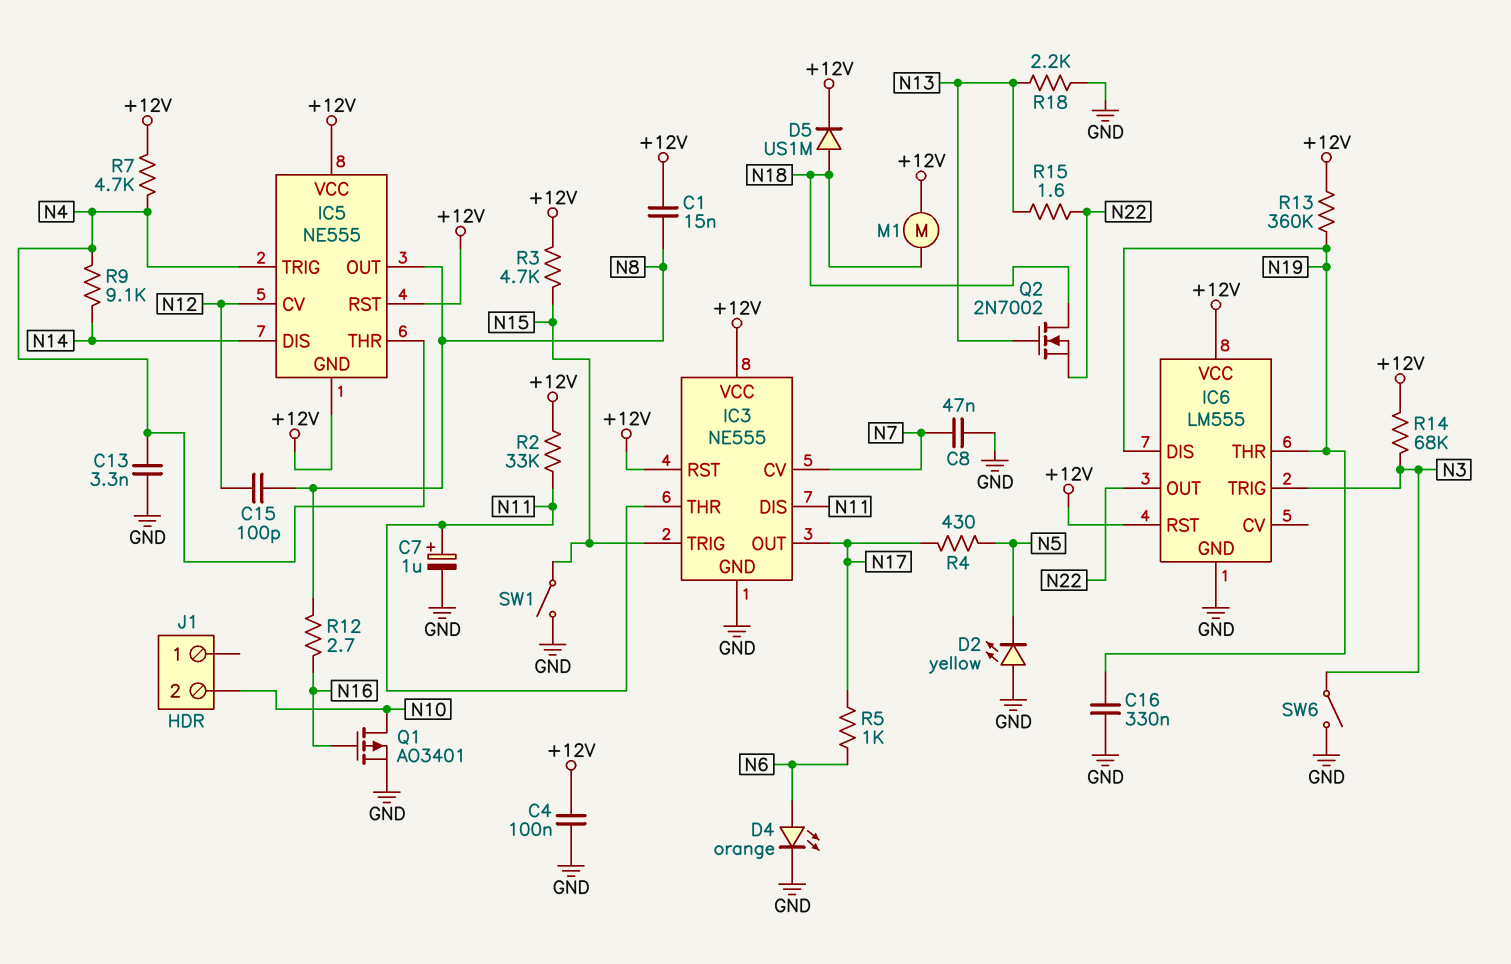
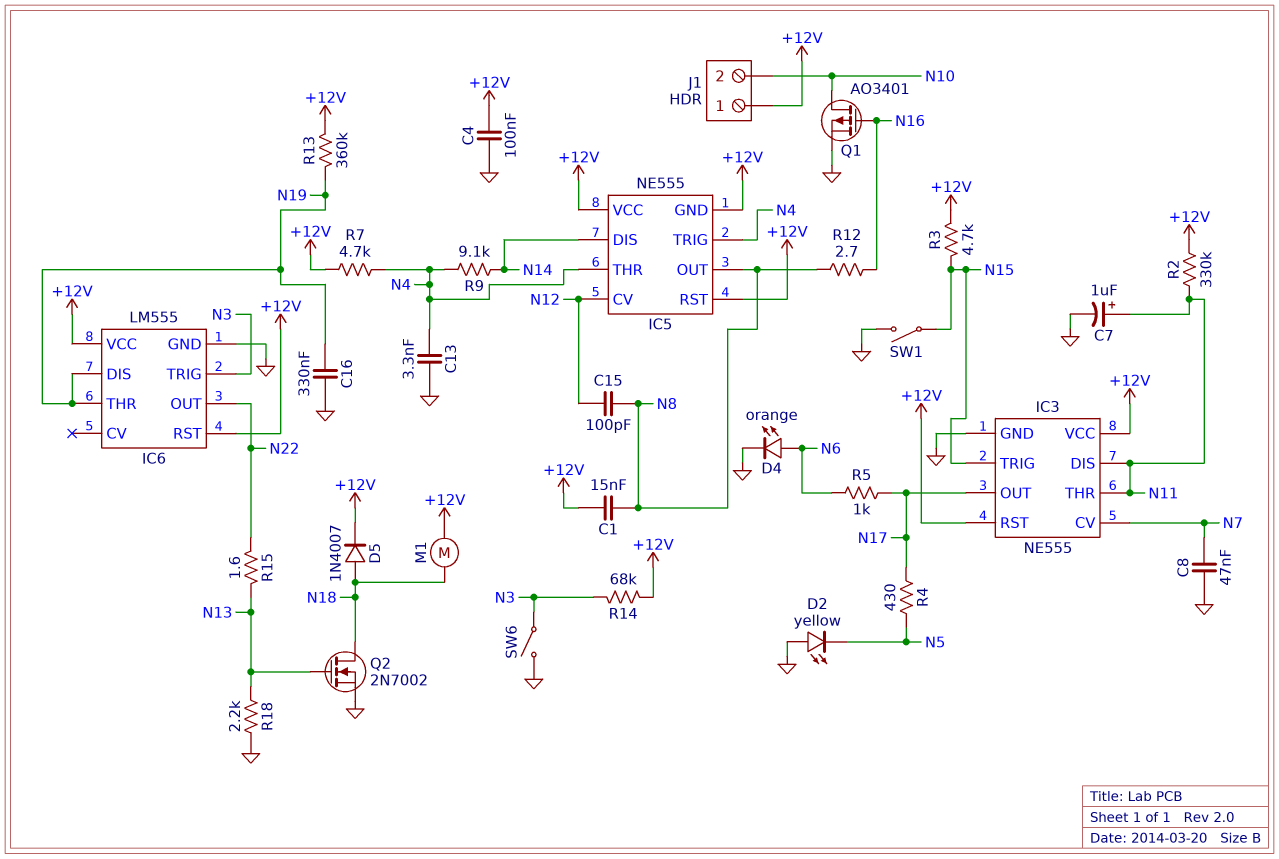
D5: diode US1M (A N18, K +12V) -> diode 1N4007 (A N18, K +12V)
J1 pin 1: none -> +12V
Q2: NMOS 2N7002 (G N13, D N18, S N22) -> NMOS 2N7002 (G N13, D N18, S GND)
R2: 33k (+12V, N11) -> 330k (+12V, N11)

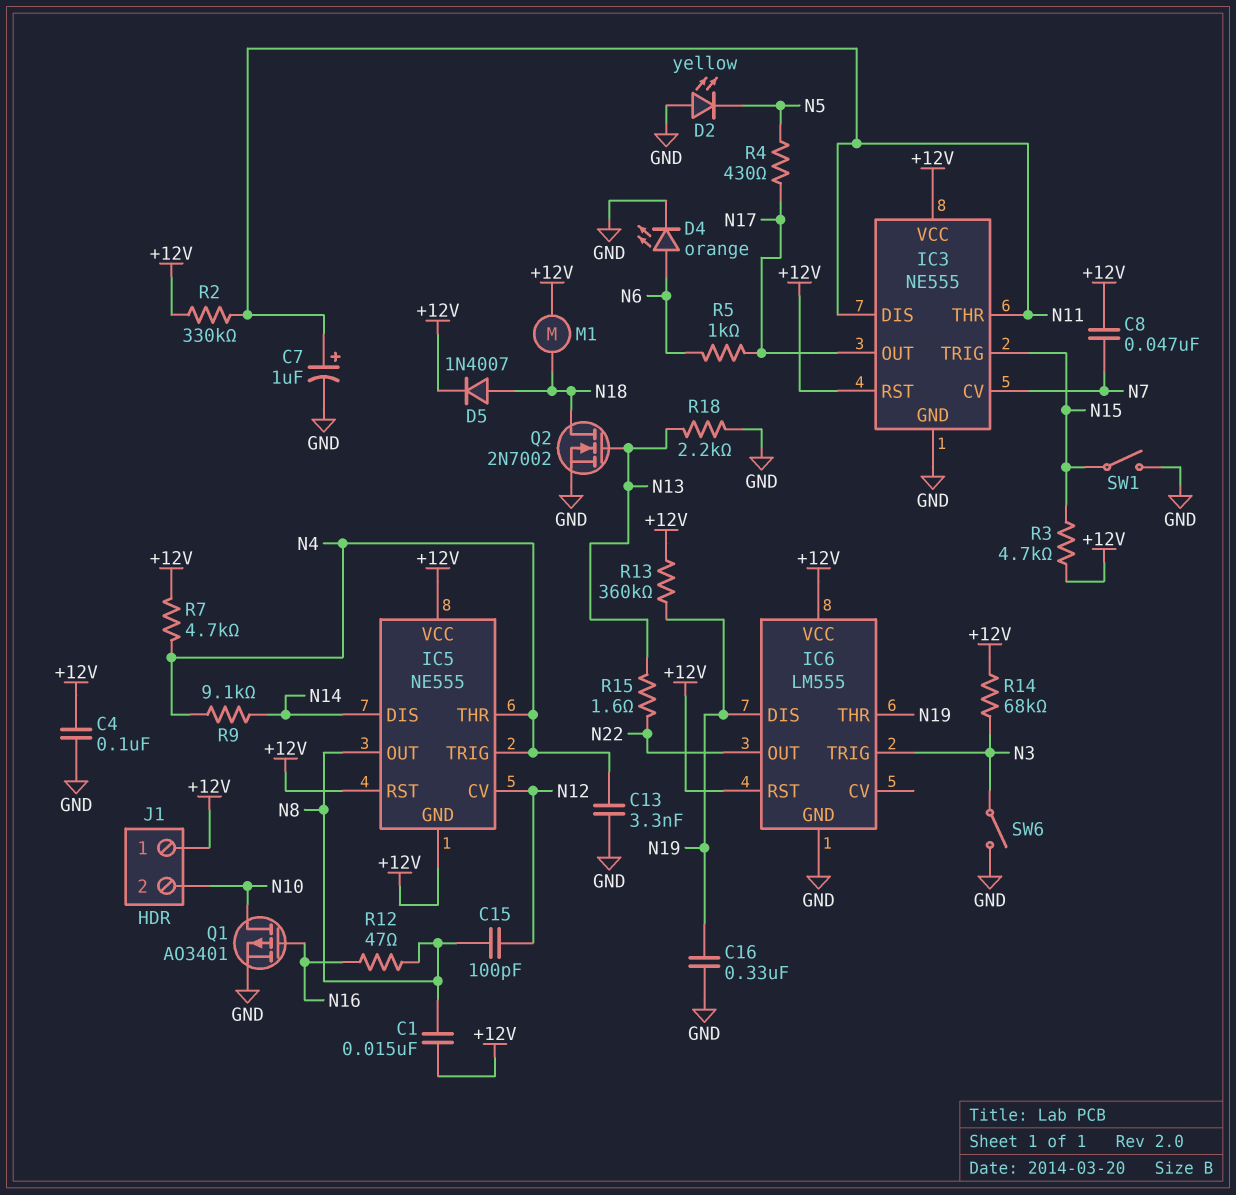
C8: 47nF (GND, N7) -> 47nF (+12V, N7)
R12: 2.7 (N8, N16) -> 47 (N8, N16)

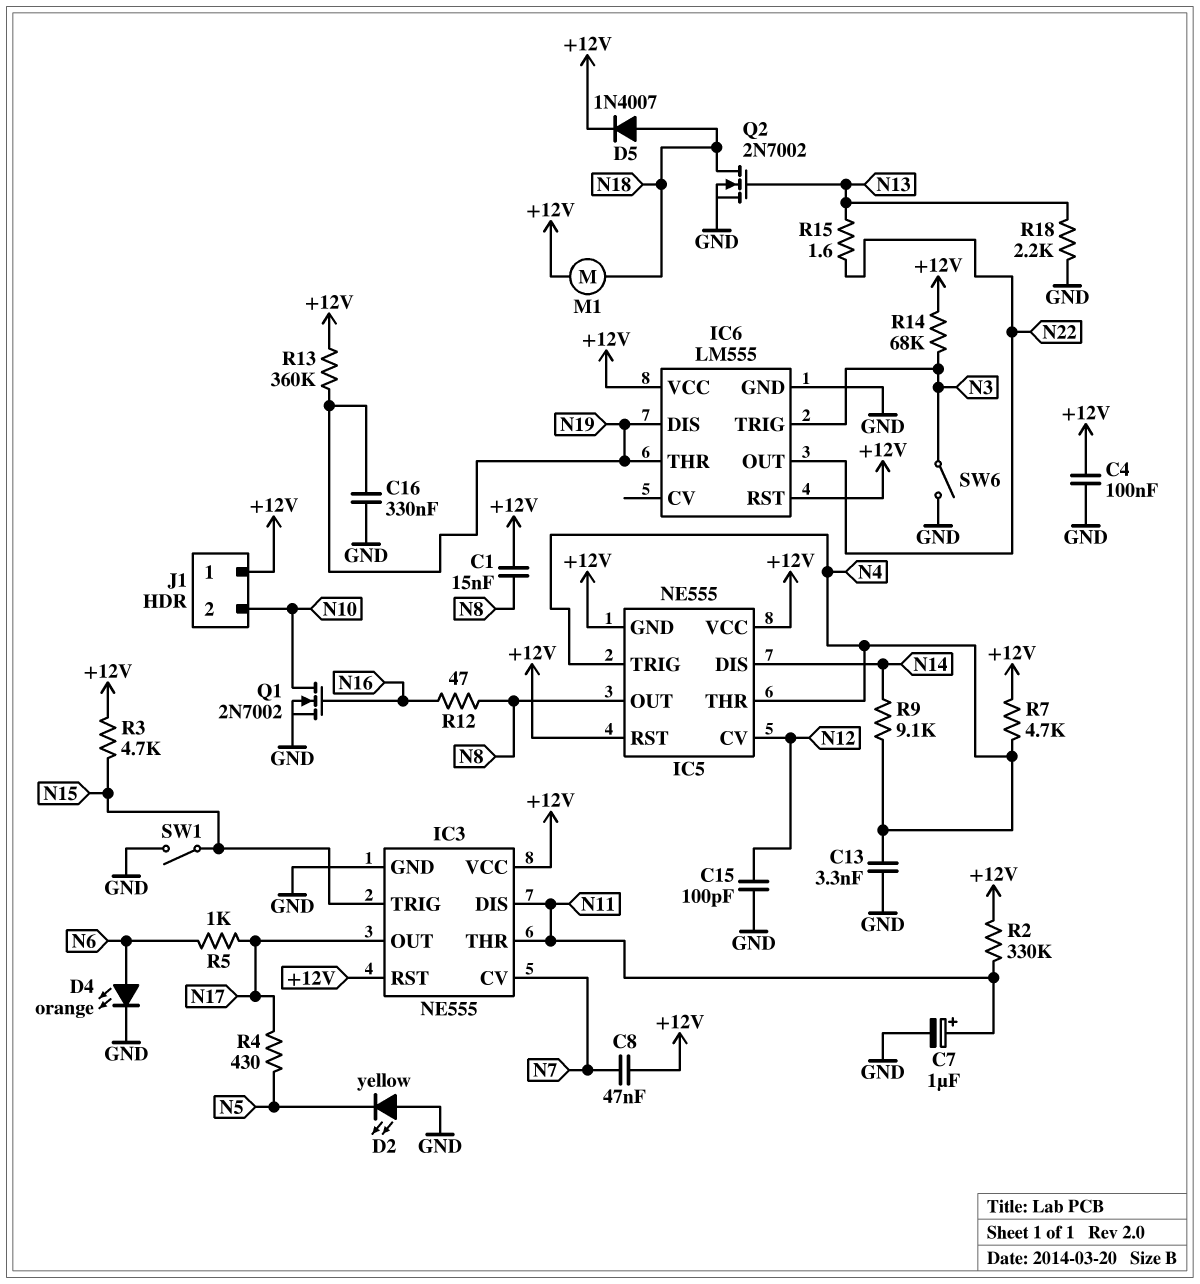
C15: 100pF (N8, N12) -> 100pF (GND, N12)
Q1: PMOS AO3401 (G N16, D N10, S GND) -> NMOS 2N7002 (G N16, D N10, S GND)

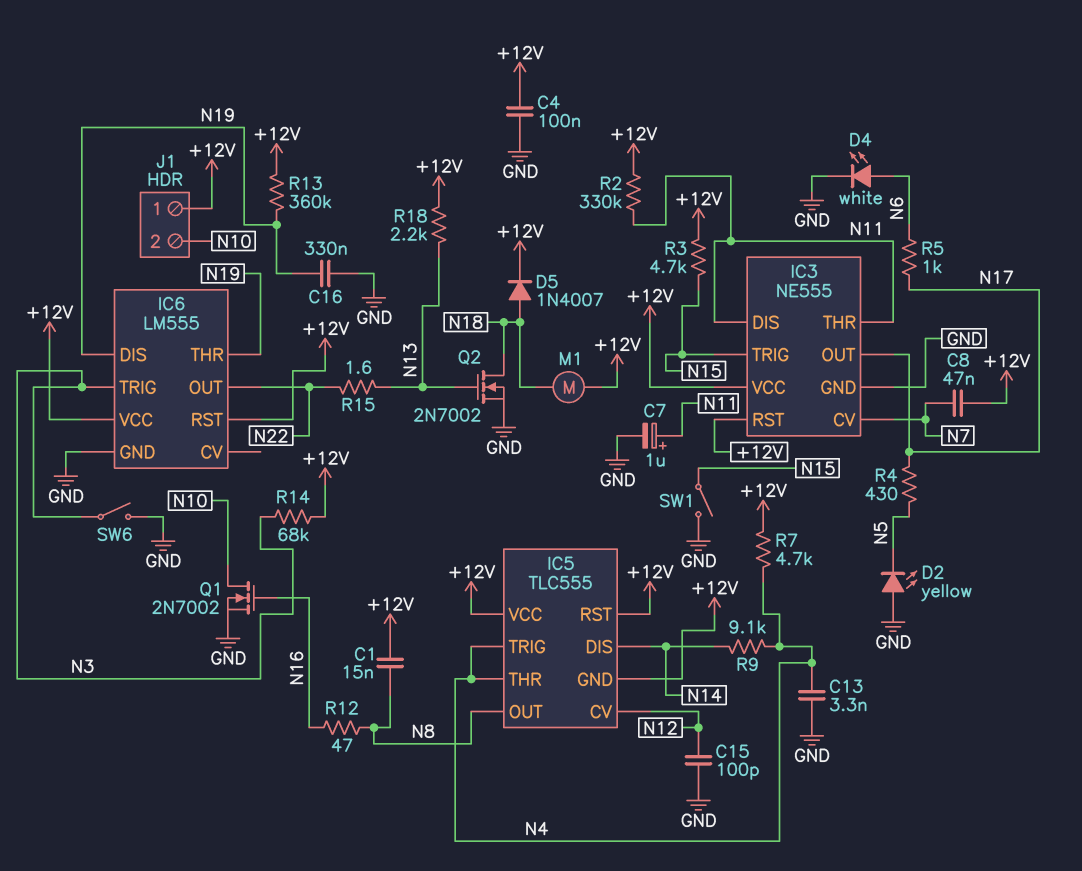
D4: LED orange (A N6, K GND) -> LED white (A N6, K GND)
IC5: NE555 -> TLC555
R18: 2.2k (GND, N13) -> 2.2k (+12V, N13)

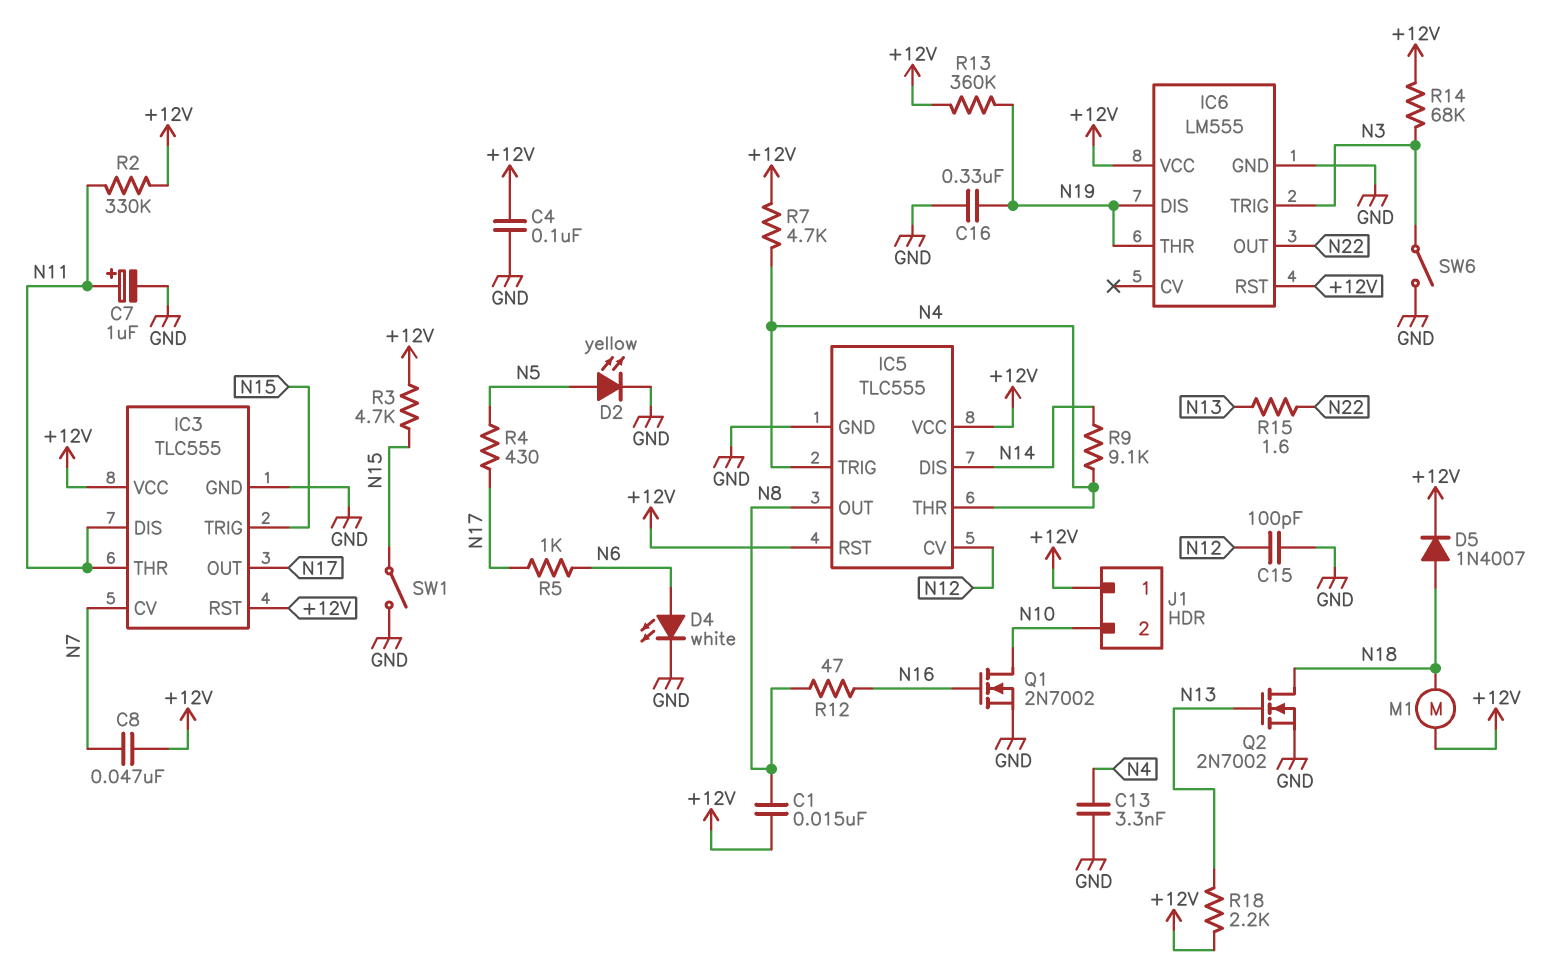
D2: LED yellow (A GND, K N5) -> LED yellow (A N5, K GND)
IC3: NE555 -> TLC555
IC5 pin GND: +12V -> GND

